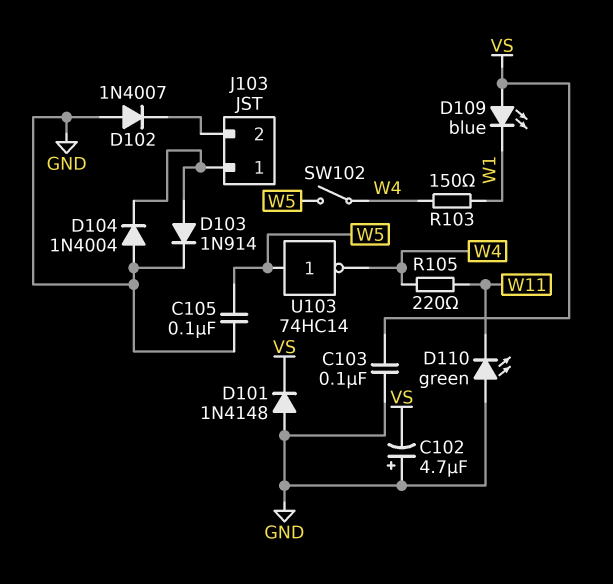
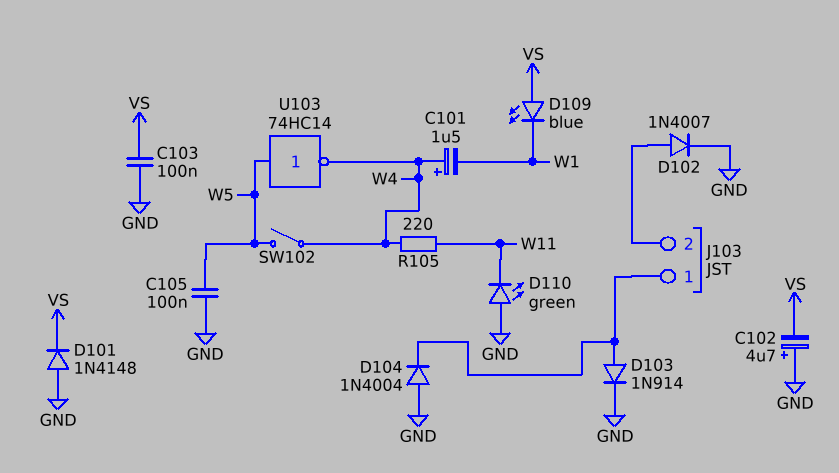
C101: none -> 1.5uF (plus W4, minus W1)
D102: diode 1N4007 (A GND, K J103/2) -> diode 1N4007 (A J103/2, K GND)
R103: 150 (W1, W4) -> none

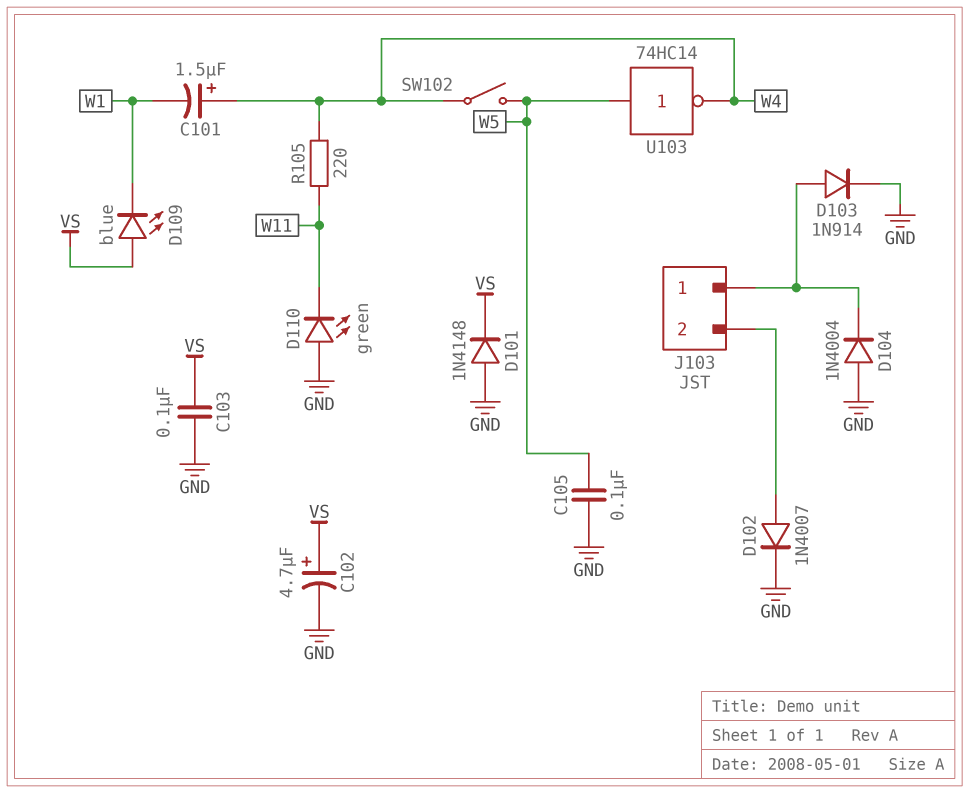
C102: 4.7uF (plus GND, minus VS) -> 4.7uF (plus VS, minus GND)

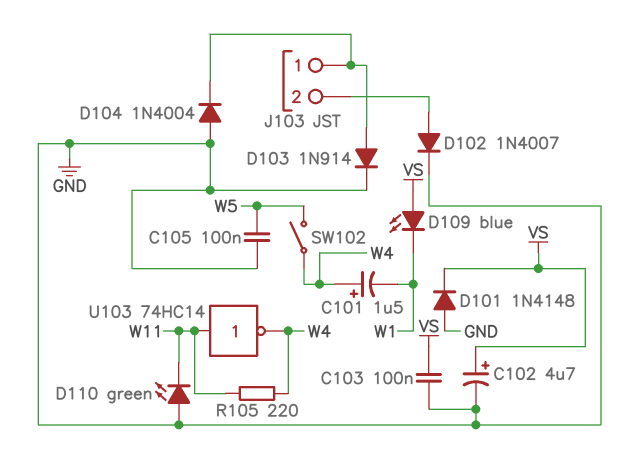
U103: NOT 74HC14 (in W5, out W4) -> NOT 74HC14 (in W11, out W4)

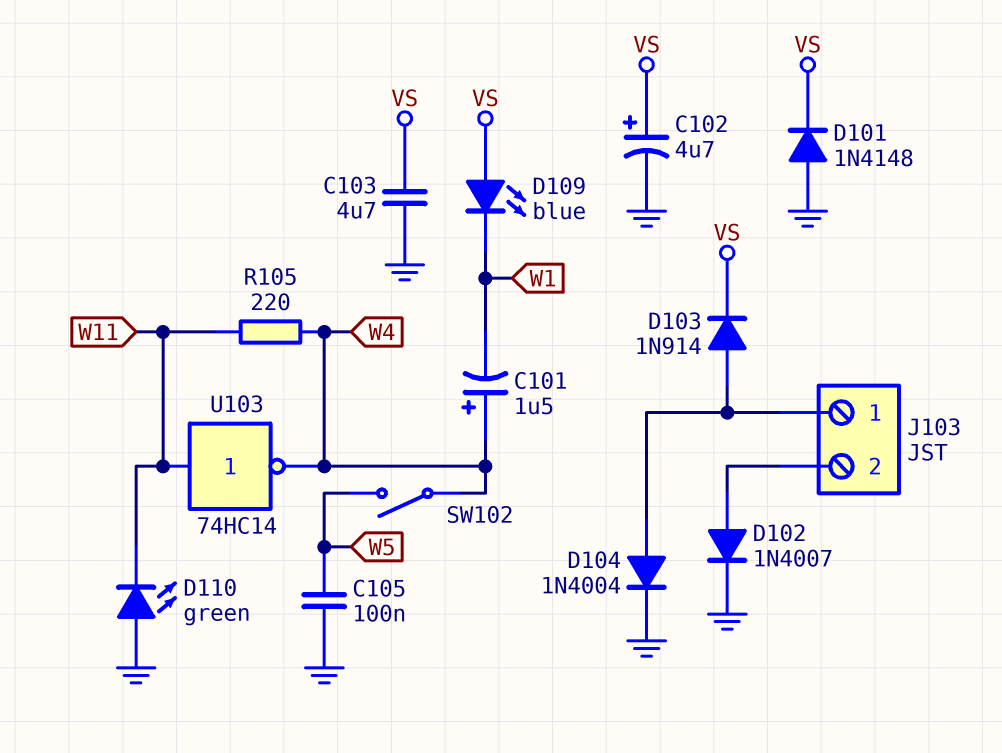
C103: 100nF (GND, VS) -> 4.7uF (GND, VS)
D103: diode 1N914 (A J103/1, K GND) -> diode 1N914 (A J103/1, K VS)
D104: diode 1N4004 (A GND, K J103/1) -> diode 1N4004 (A J103/1, K GND)

